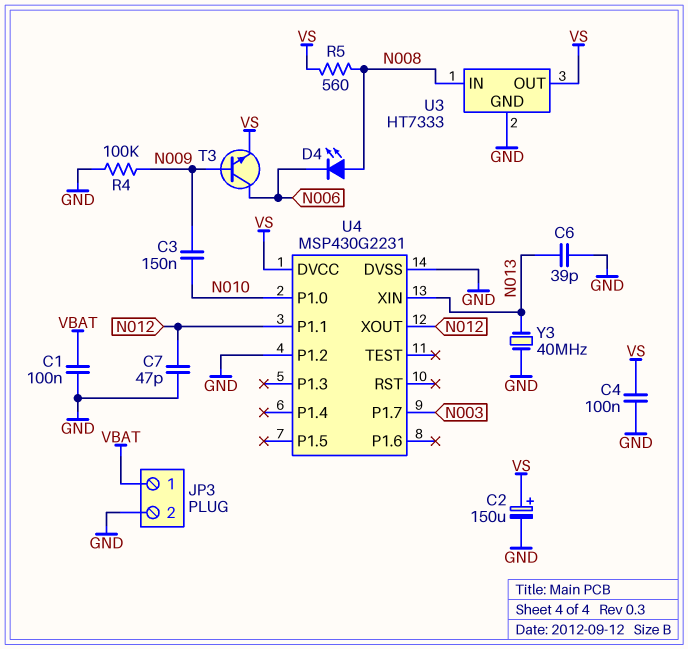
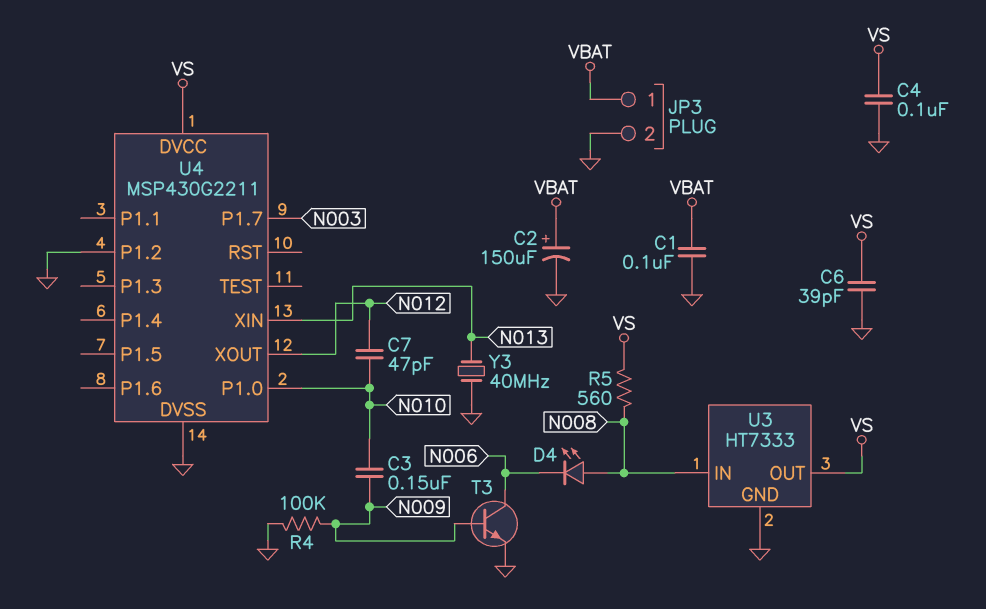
C2: 150uF (plus VS, minus GND) -> 150uF (plus VBAT, minus GND)
C6: 39pF (GND, N013) -> 39pF (GND, VS)
C7: 47pF (GND, N012) -> 47pF (N010, N012)
T3: NPN (B N009, C N006, E VS) -> NPN (B N009, C N006, E GND)
U4: MSP430G2231 -> MSP430G2211
U4 pin P1.1: N012 -> none

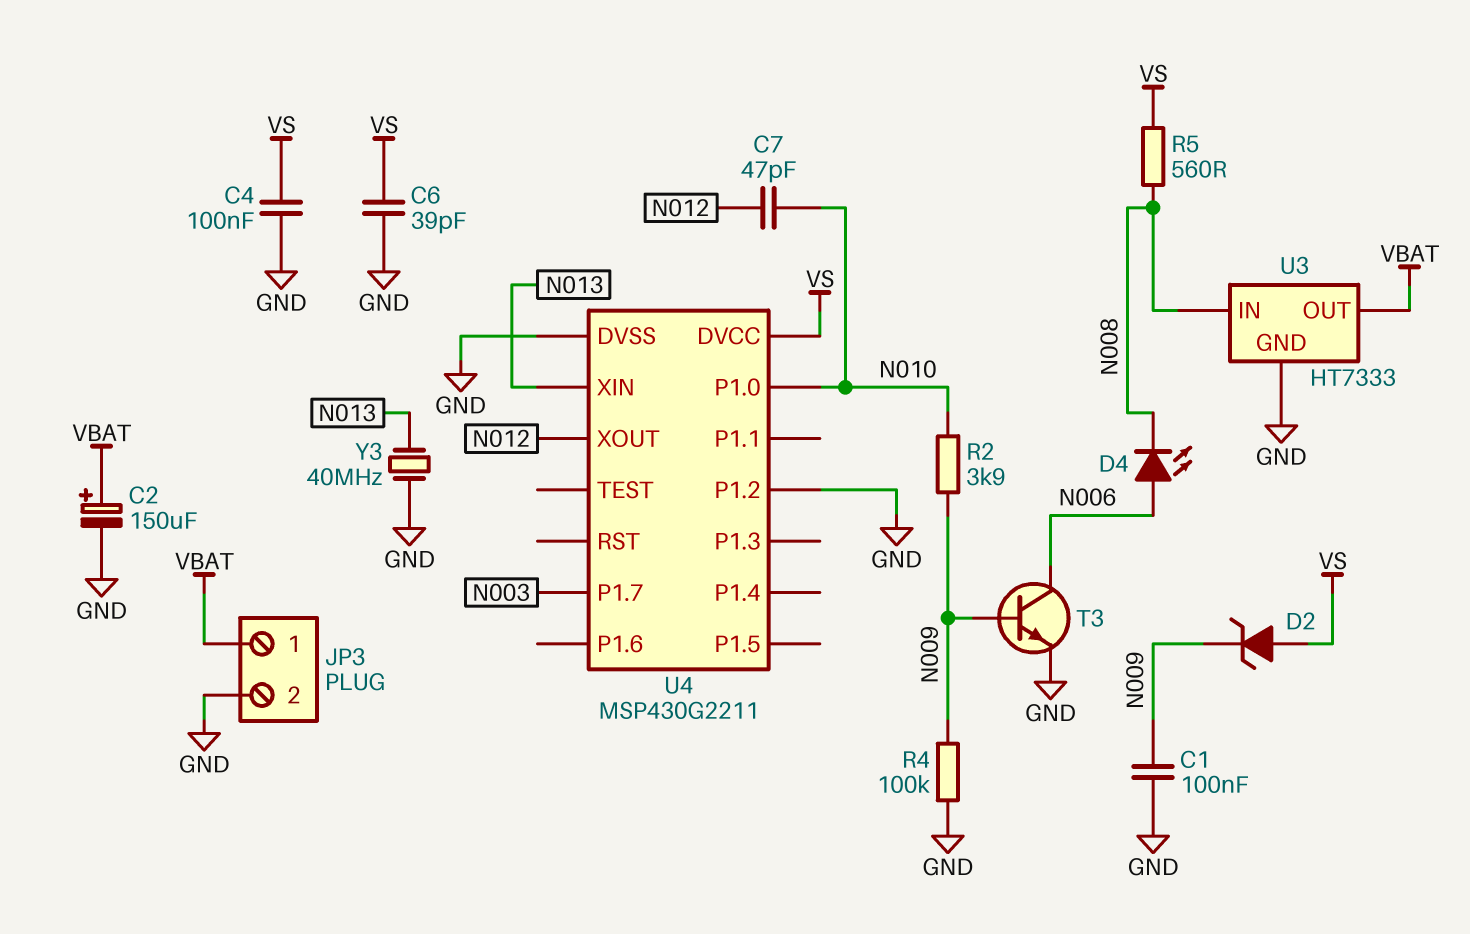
C1: 100nF (GND, VBAT) -> 100nF (GND, N009)
C3: 150nF (N009, N010) -> none
D2: none -> zener (A VS, K N009)
D4: LED (A N008, K N006) -> LED (A N006, K N008)
R2: none -> 3.9k (N009, N010)
U3 pin OUT: VS -> VBAT

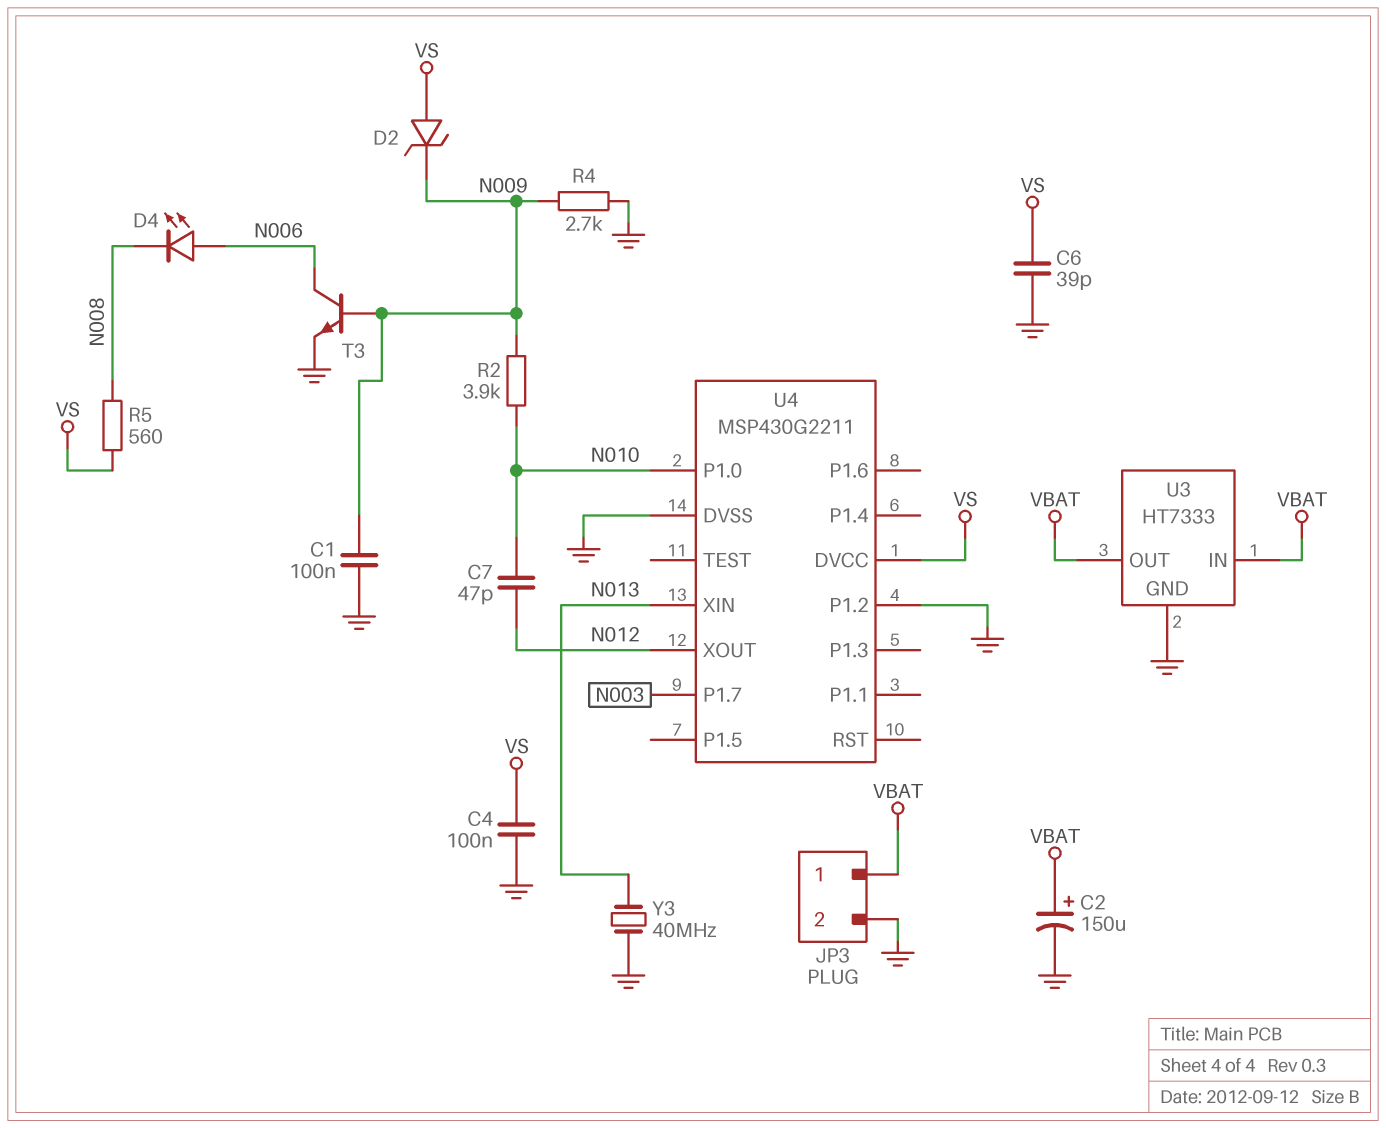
R4: 100k (GND, N009) -> 2.7k (GND, N009)
U3 pin IN: N008 -> VBAT

